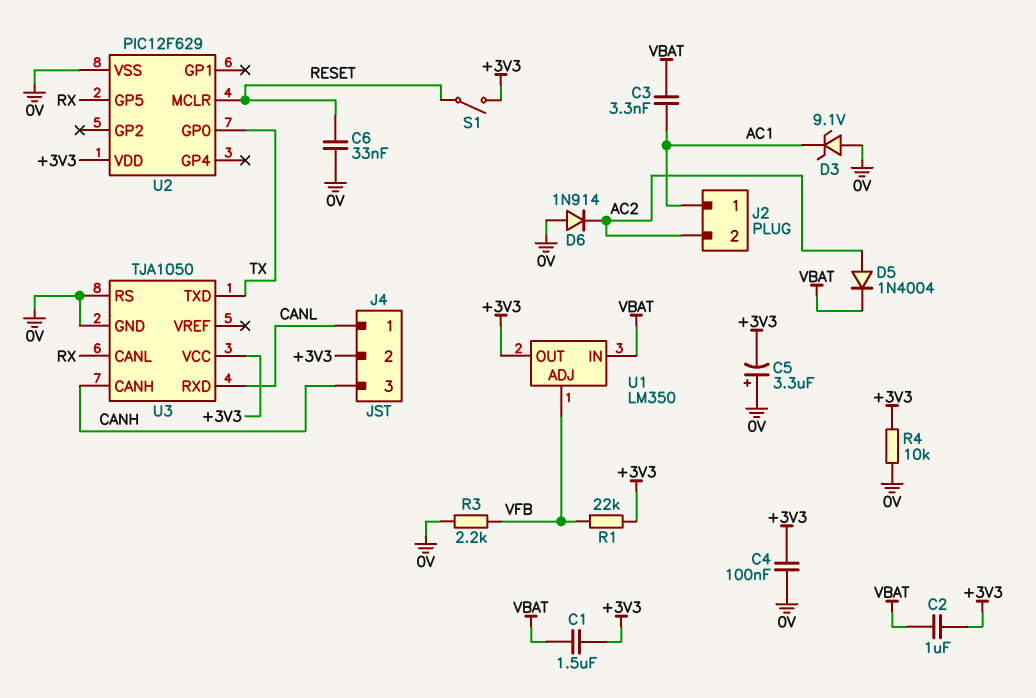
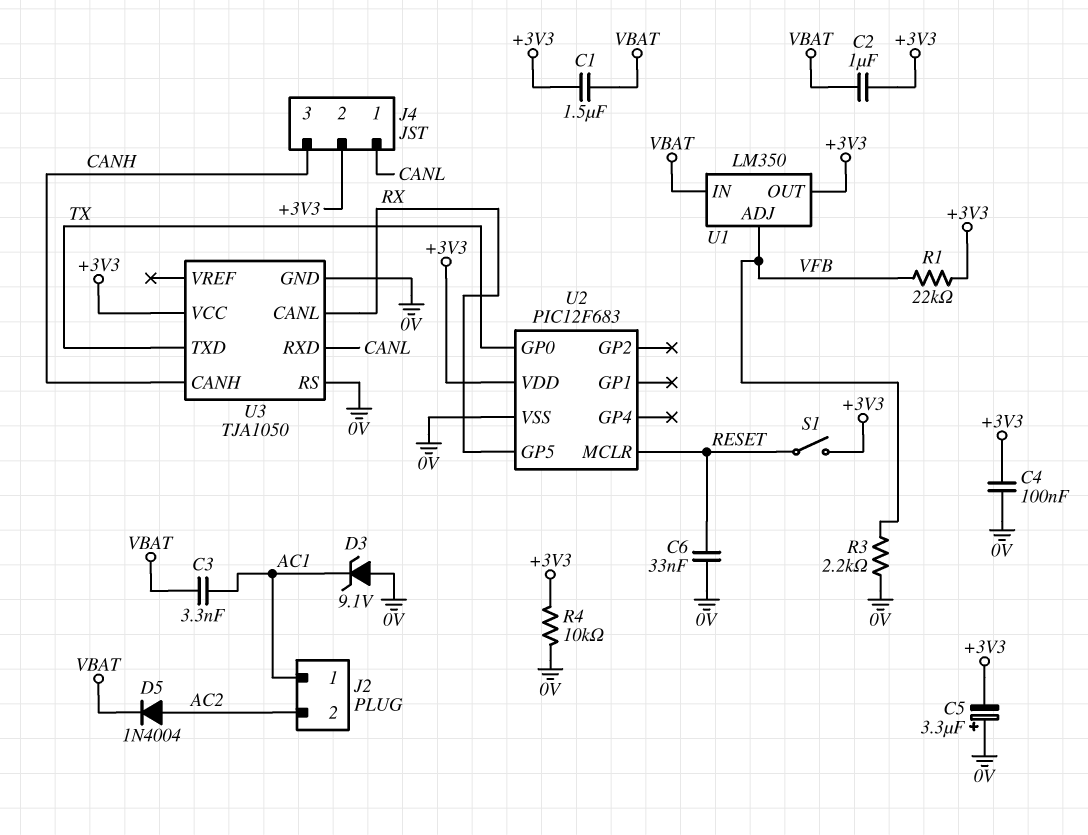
D6: diode 1N914 (A 0V, K AC2) -> none
U2: PIC12F629 -> PIC12F683

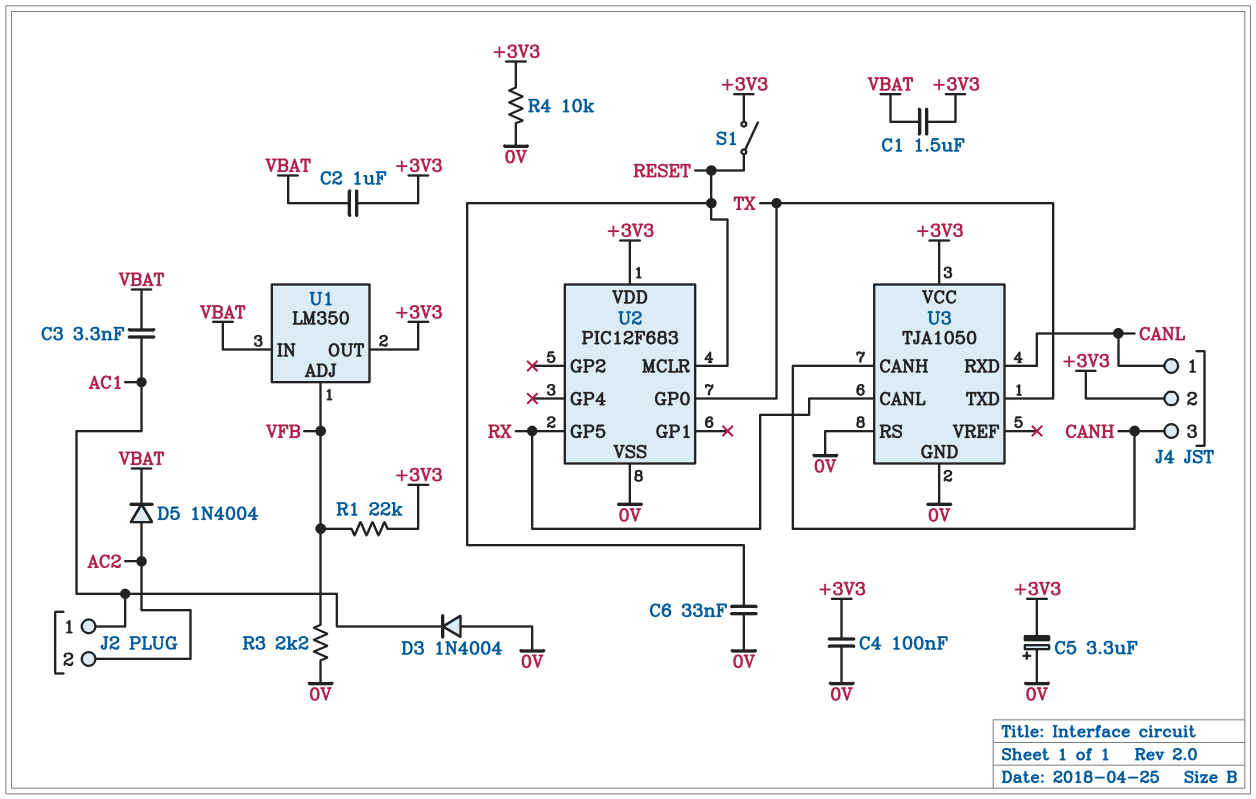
D3: zener 9.1V (A 0V, K AC1) -> diode 1N4004 (A 0V, K AC1)

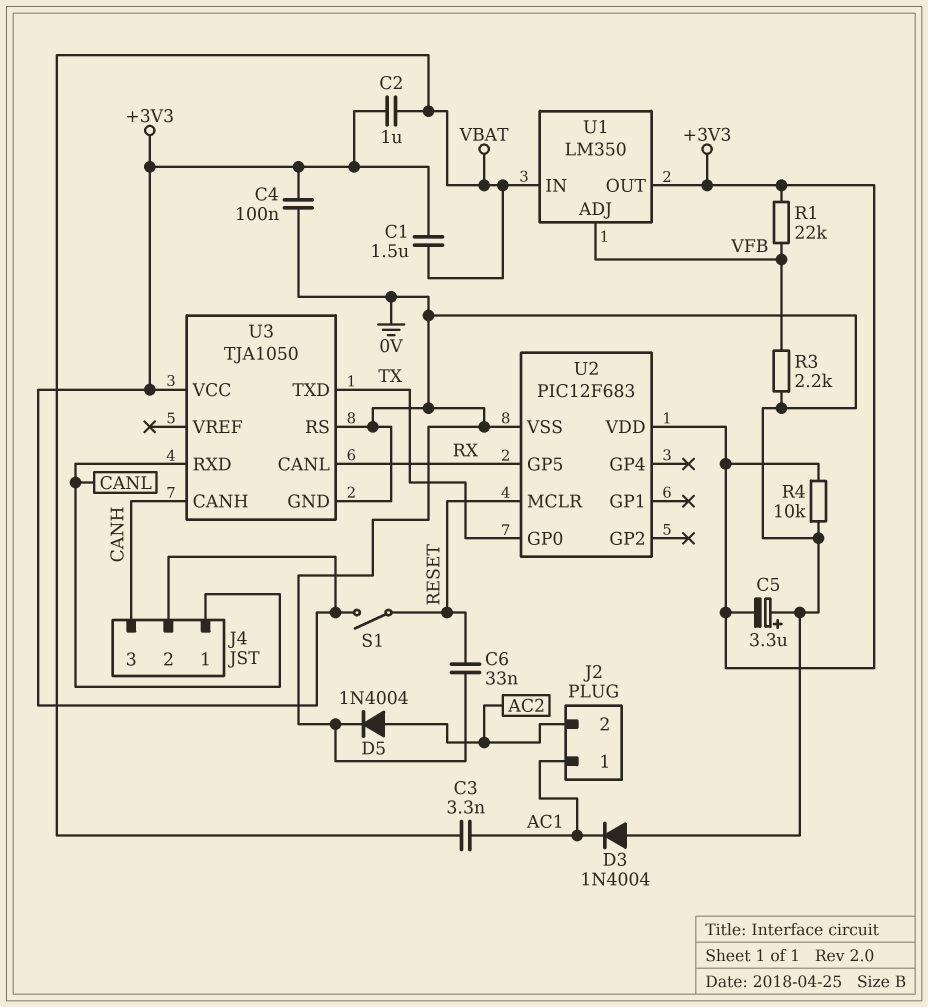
D5: diode 1N4004 (A AC2, K VBAT) -> diode 1N4004 (A AC2, K 0V)

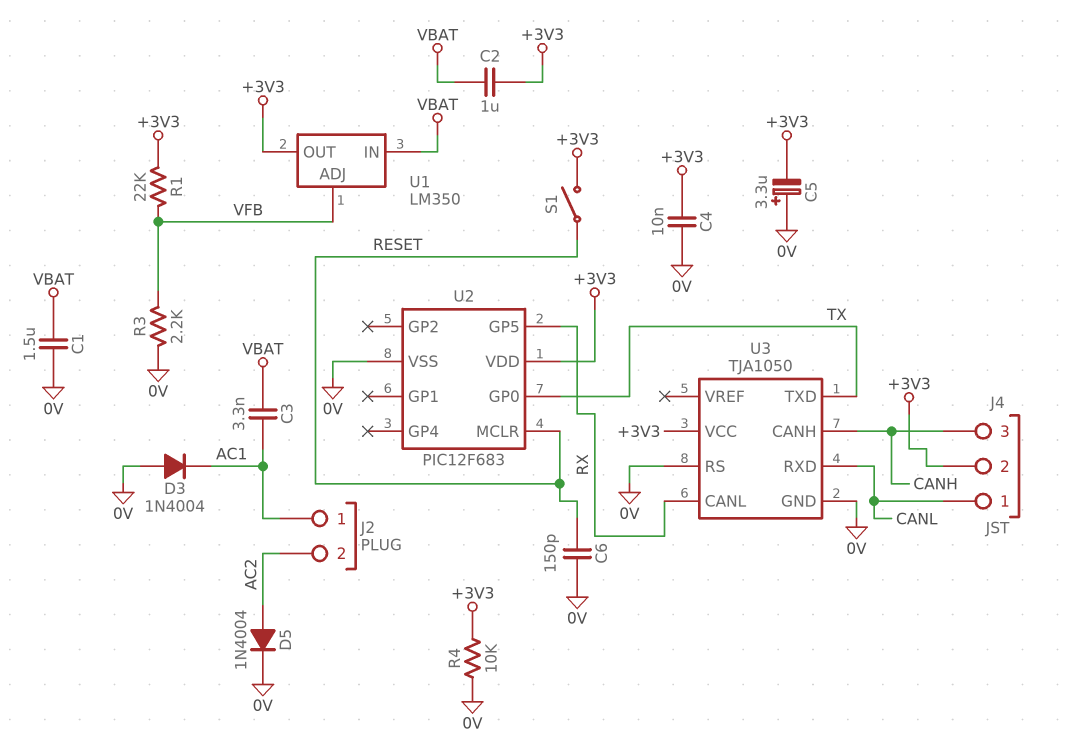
C1: 1.5uF (+3V3, VBAT) -> 1.5uF (0V, VBAT)
C4: 100nF (+3V3, 0V) -> 10nF (+3V3, 0V)
C6: 33nF (0V, RESET) -> 150pF (0V, RESET)

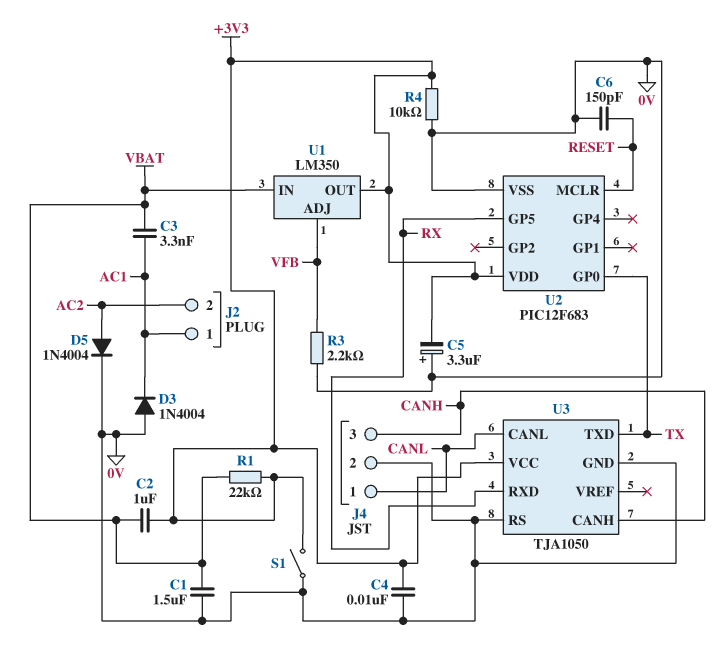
J4 pin 2: +3V3 -> 0V
R1: 22k (+3V3, VFB) -> 22k (+3V3, VBAT)
S1: switch (+3V3, RESET) -> switch (+3V3, 0V)
U3 pin CANL: RX -> CANL
U3 pin RXD: CANL -> RX

